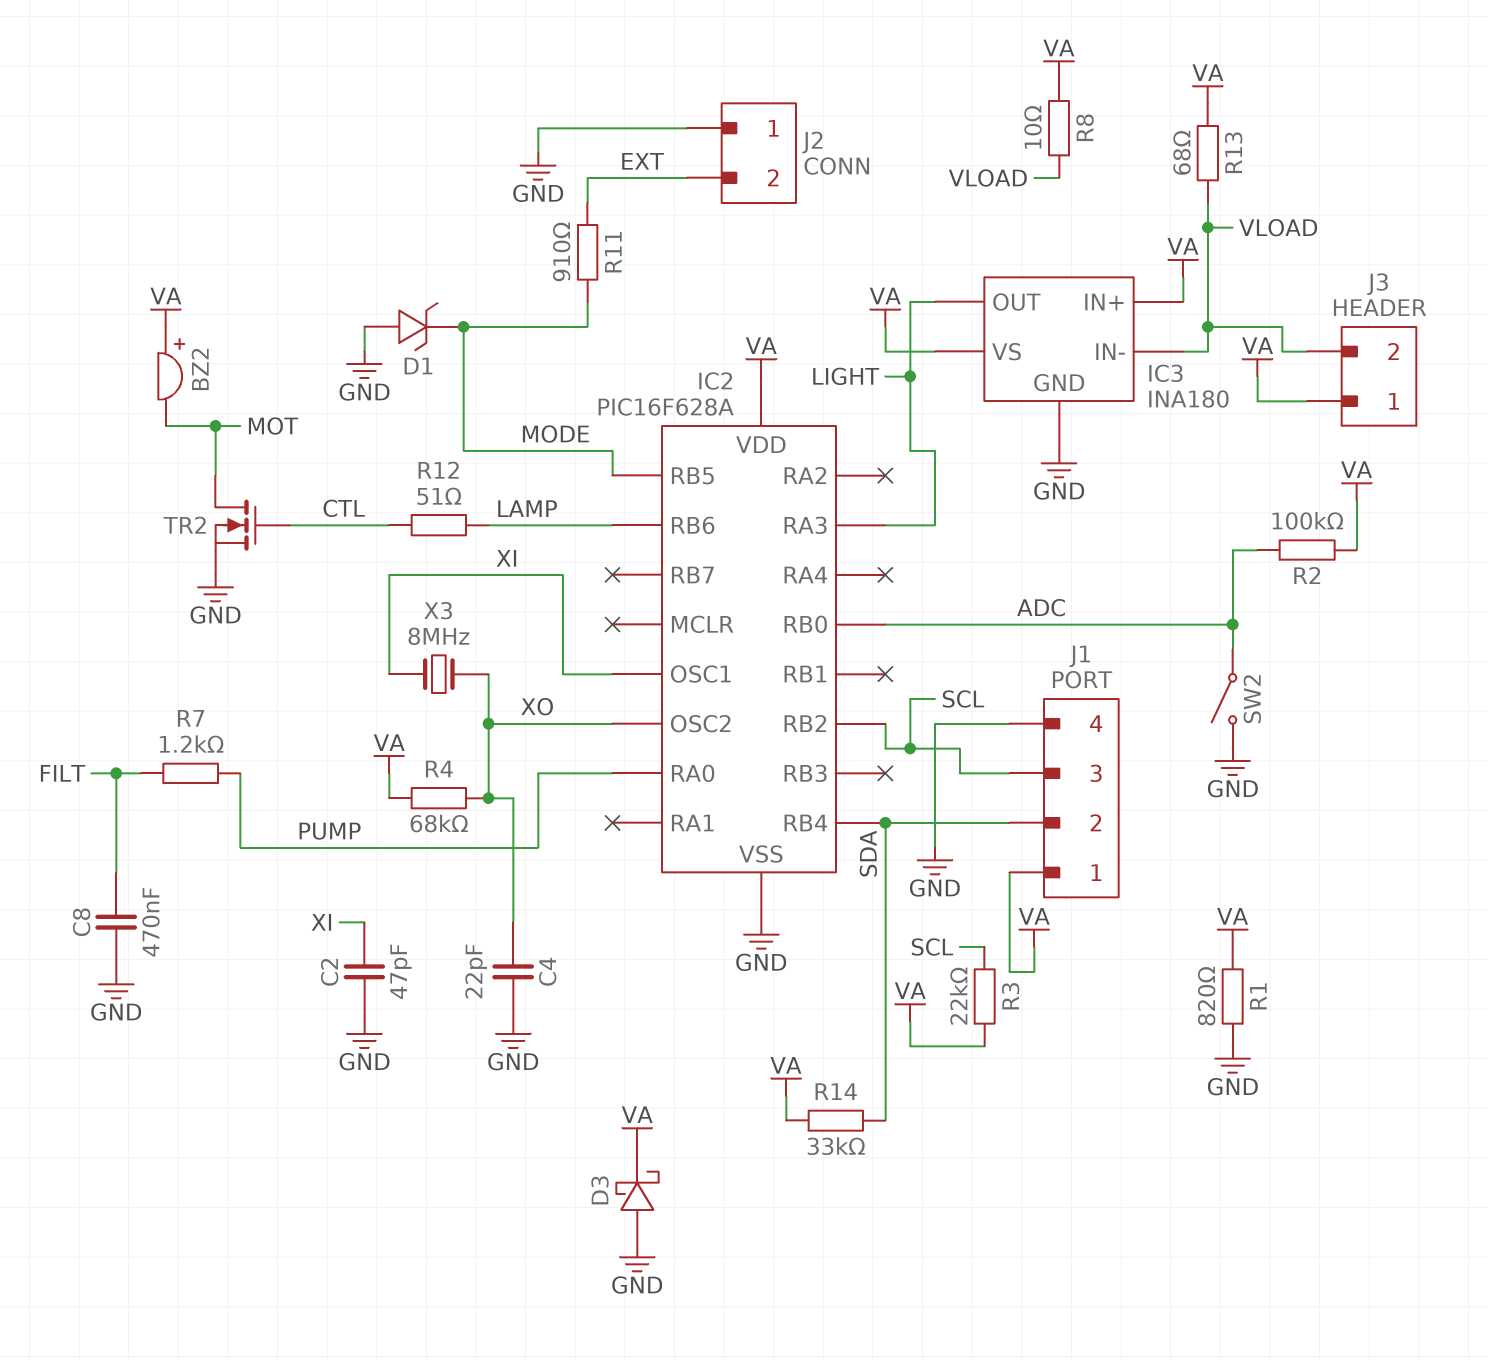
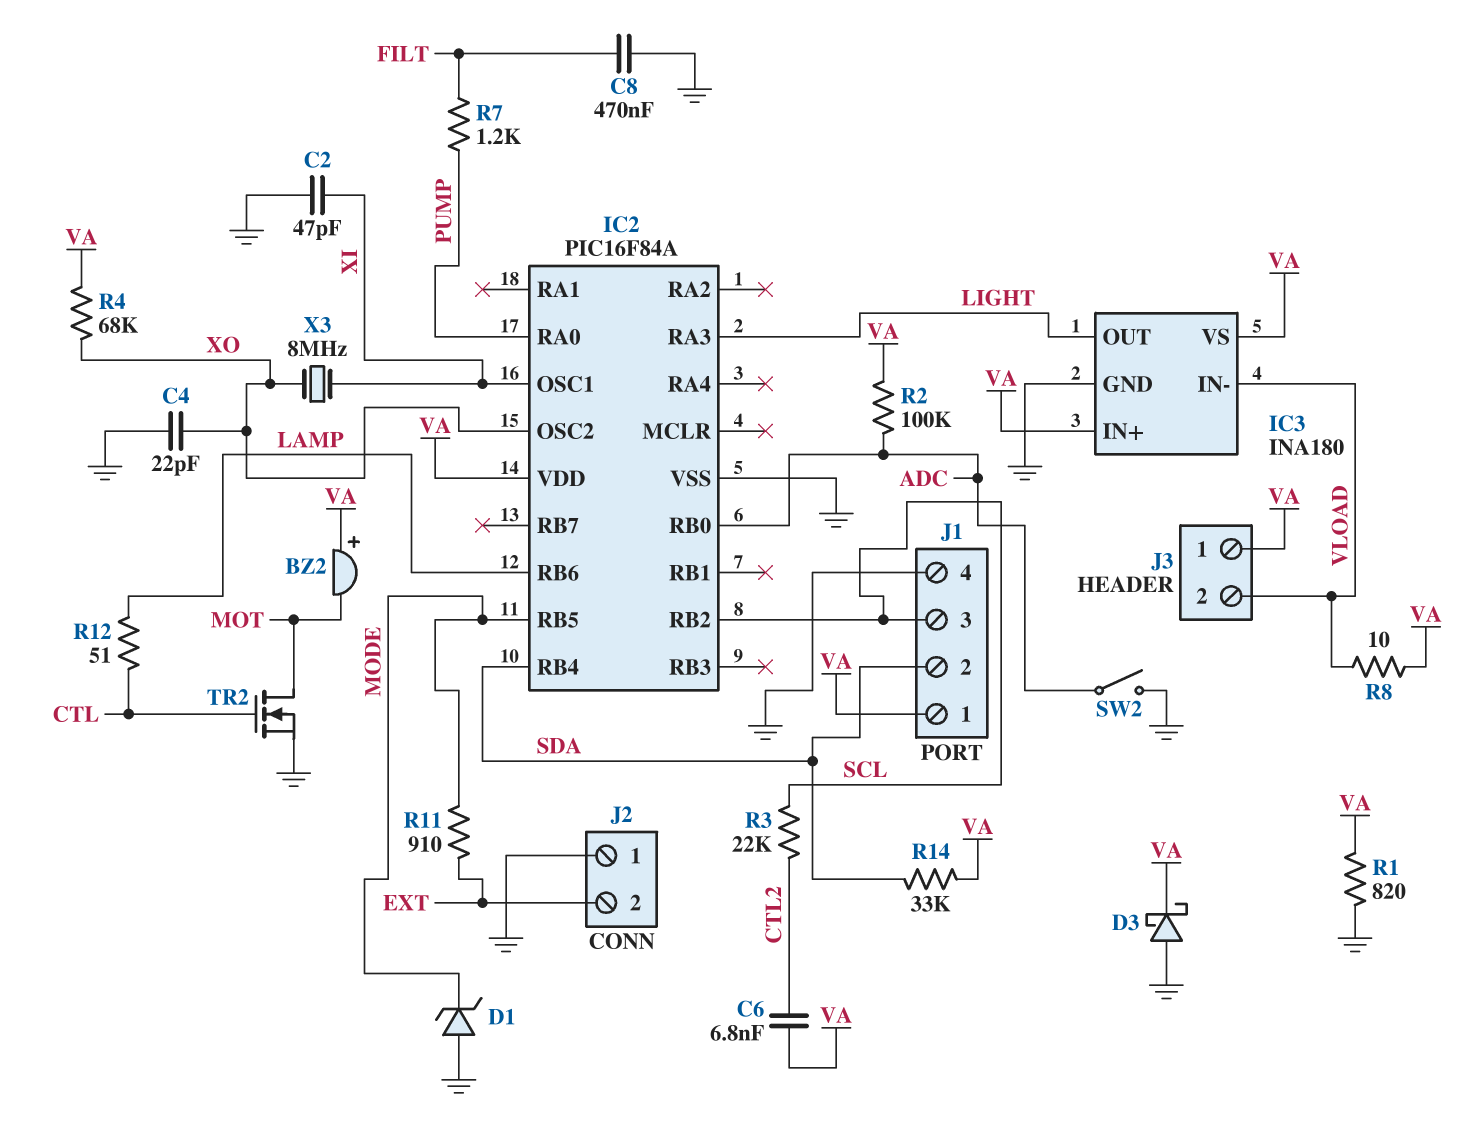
C6: none -> 6.8nF (CTL2, VA)
IC2: PIC16F628A -> PIC16F84A
R3: 22k (SCL, VA) -> 22k (CTL2, SCL)
R13: 68 (VA, VLOAD) -> none

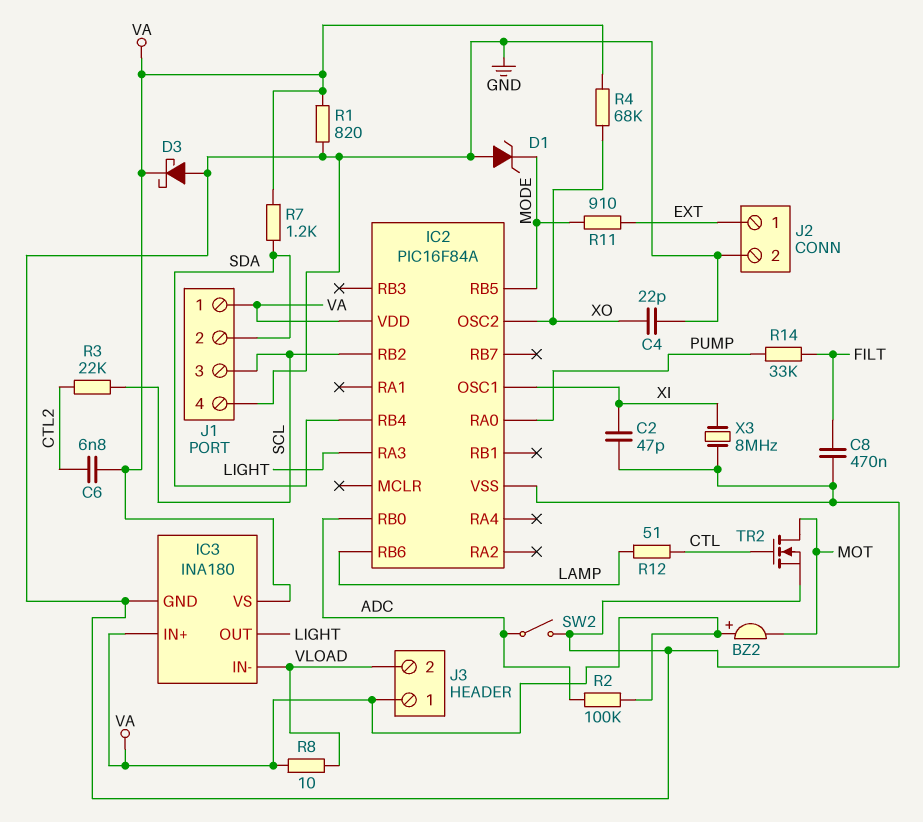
J2 pin 1: GND -> EXT
J2 pin 2: EXT -> GND
R7: 1.2k (FILT, PUMP) -> 1.2k (SDA, VA)
R14: 33k (SDA, VA) -> 33k (FILT, PUMP)
X3: 8MHz (XI, XO) -> 8MHz (GND, XI)

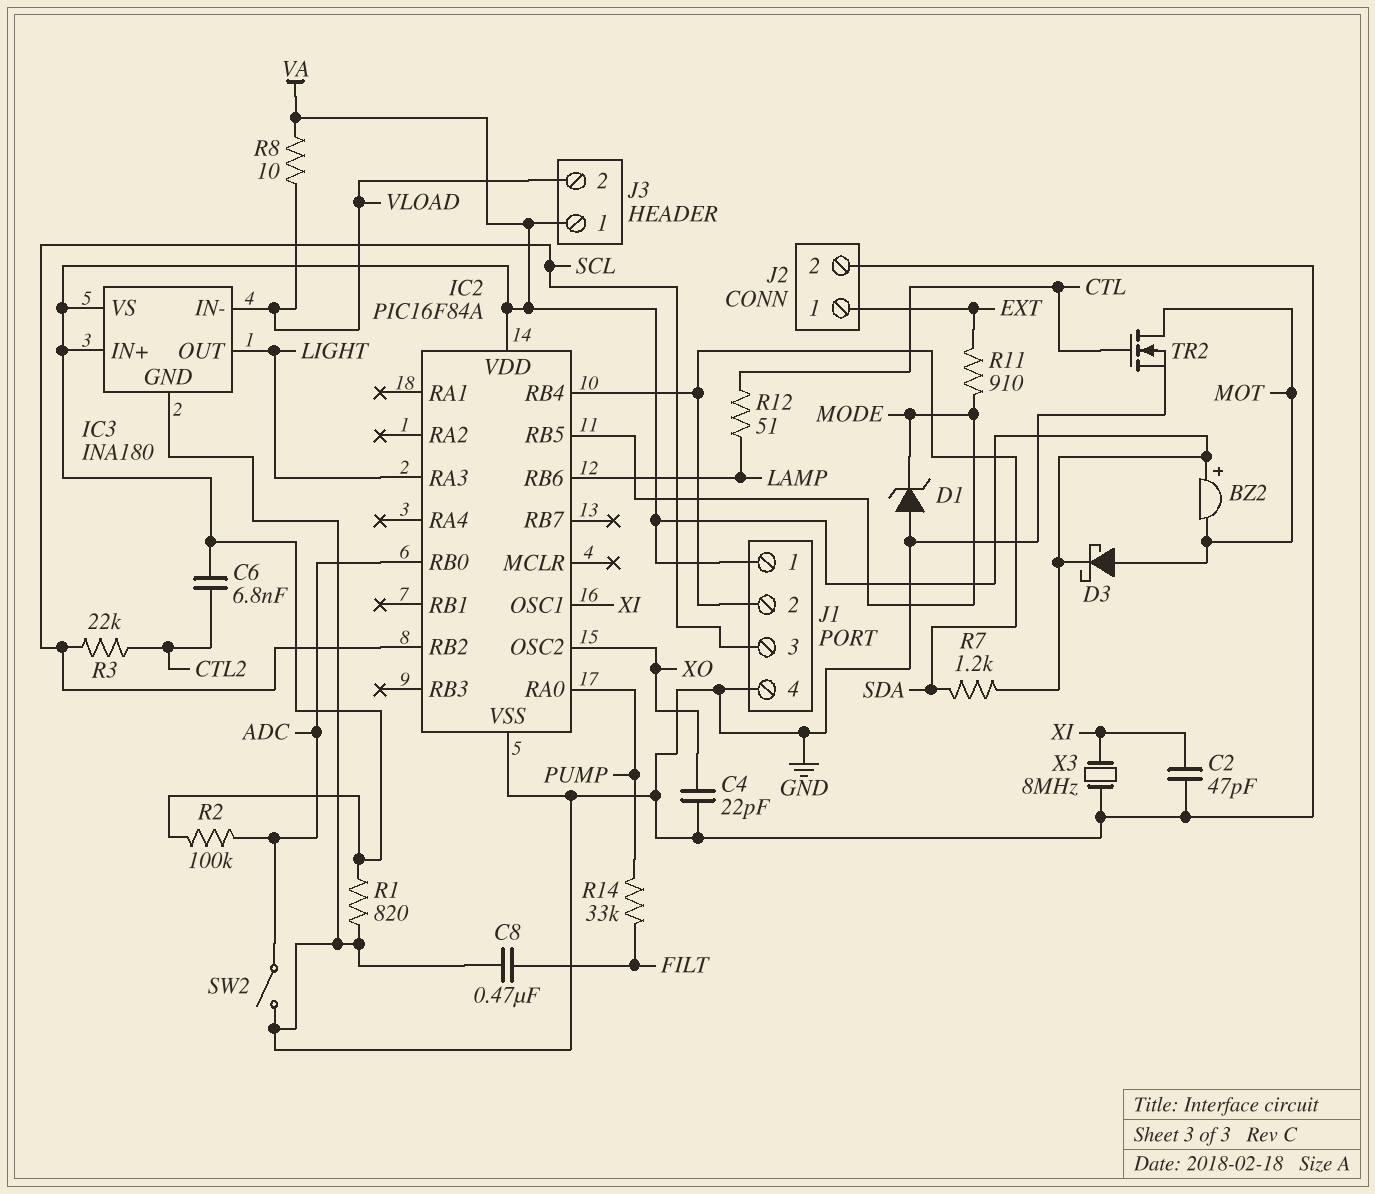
D3: schottky (A GND, K VA) -> schottky (A MOT, K VA)
R4: 68k (VA, XO) -> none

